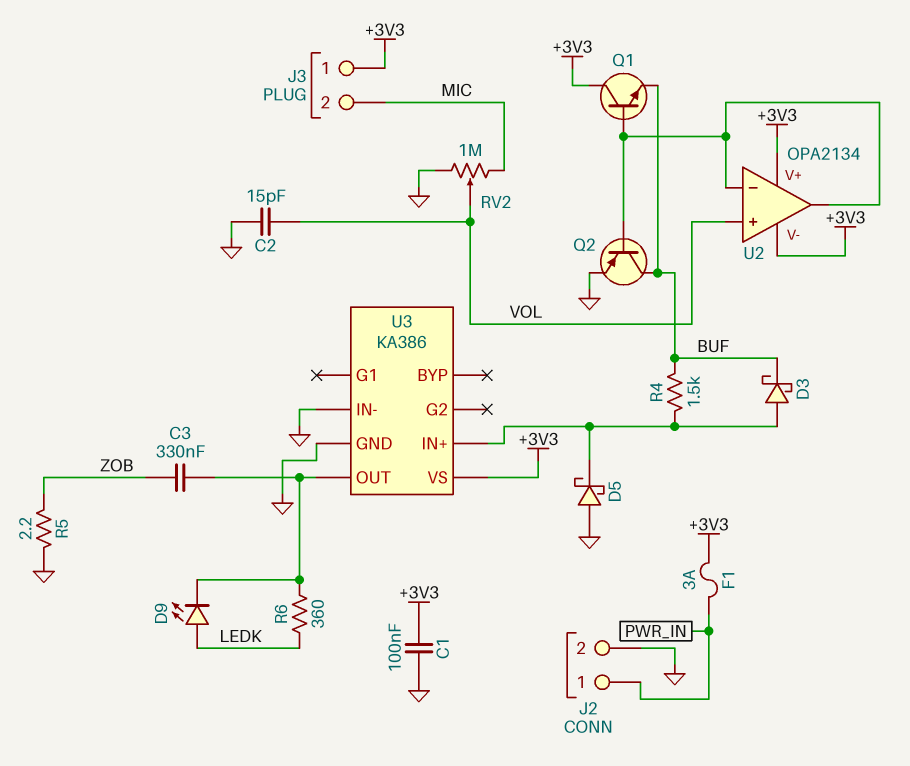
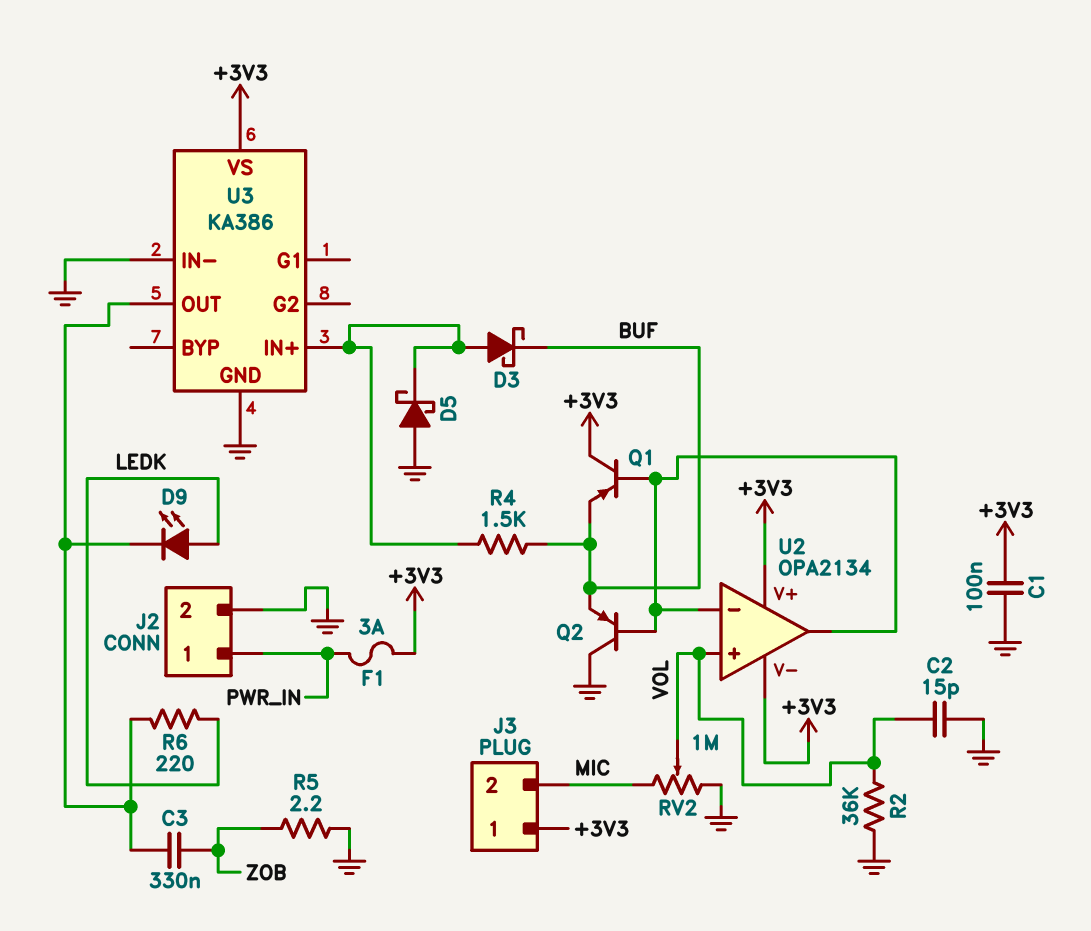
Q1: NPN (B U2/in-, C +3V3, E BUF) -> PNP (B U2/in-, C +3V3, E BUF)
Q2: PNP (B U2/in-, C BUF, E GND) -> PNP (B U2/in-, C GND, E BUF)
R2: none -> 36k (GND, VOL)
R6: 360 (LEDK, U3/OUT) -> 220 (LEDK, U3/OUT)

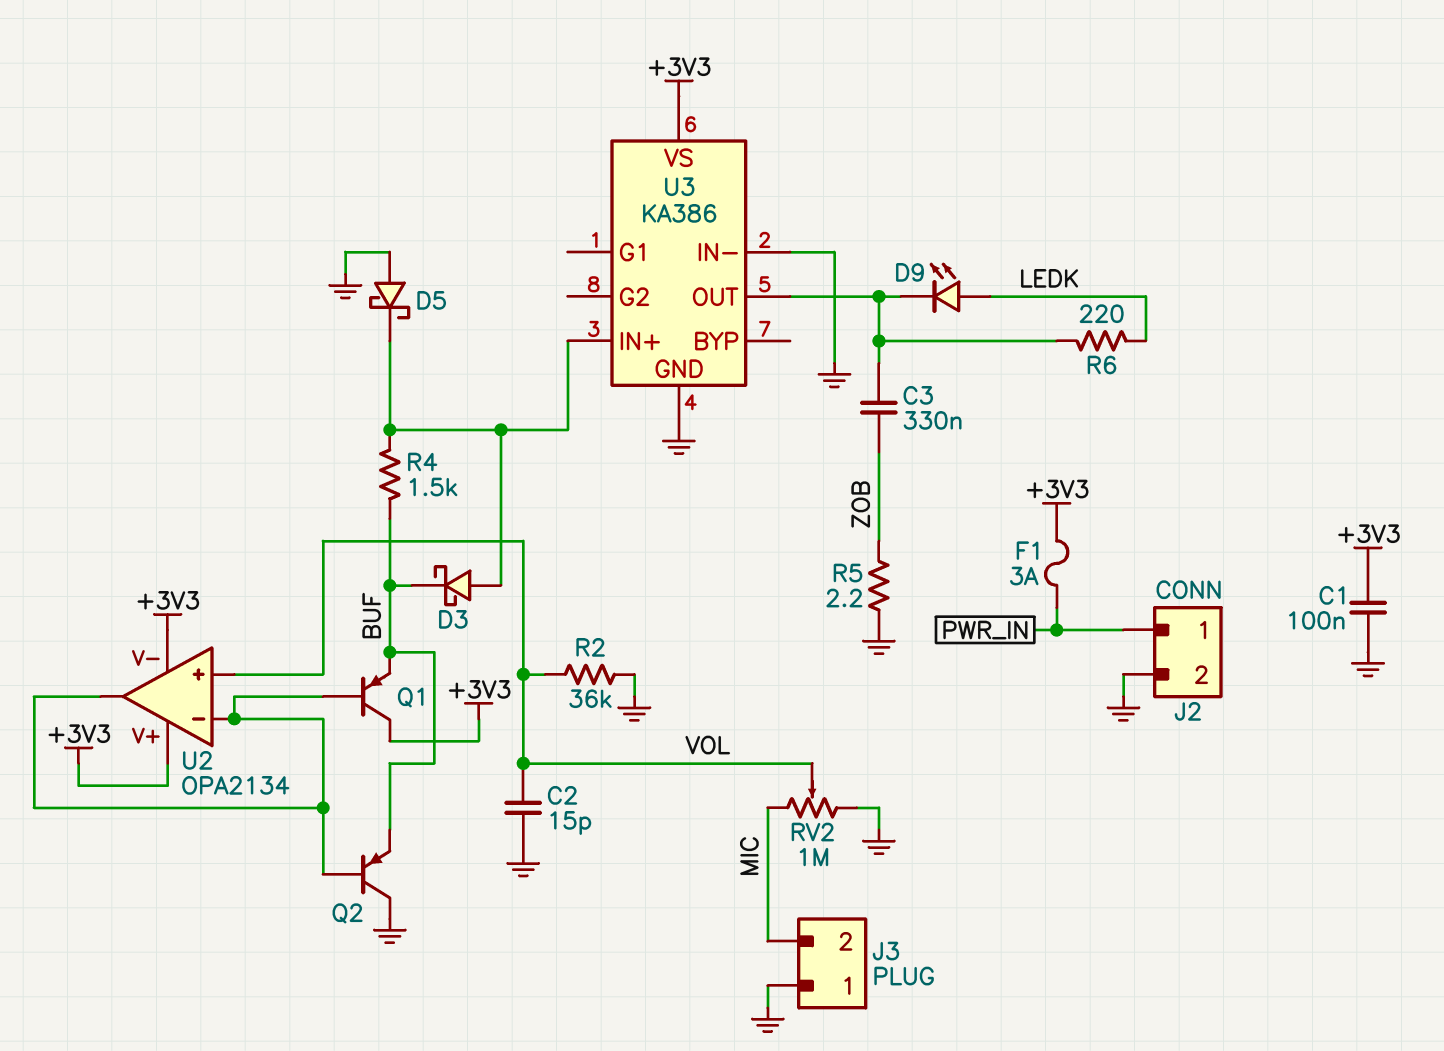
J3 pin 1: +3V3 -> GND

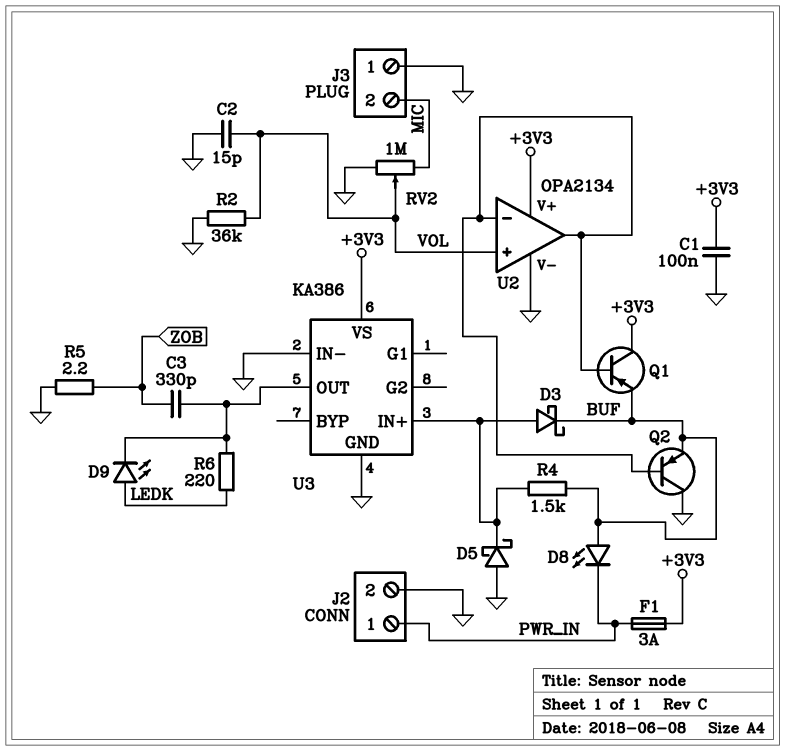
C3: 330nF (U3/OUT, ZOB) -> 330pF (U3/OUT, ZOB)
D8: none -> LED (A BUF, K PWR_IN)
U2 pin V-: +3V3 -> GND

